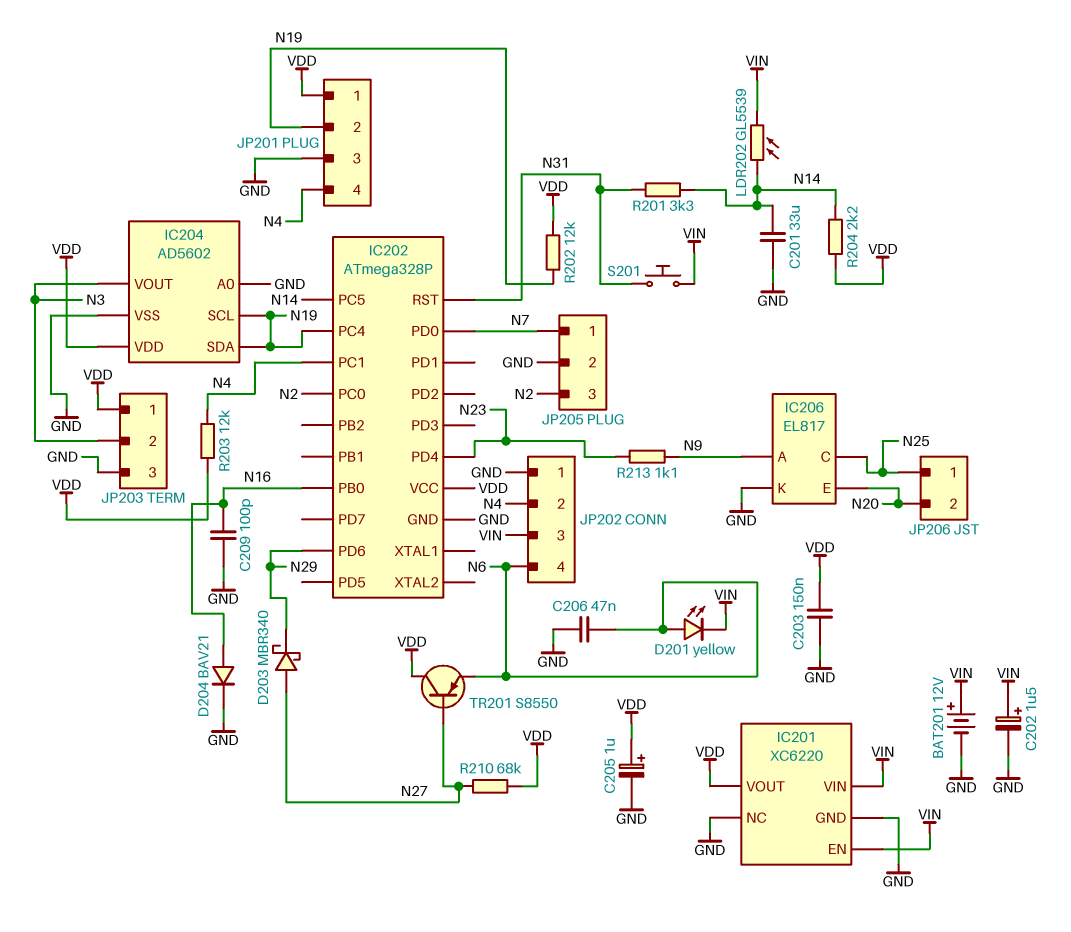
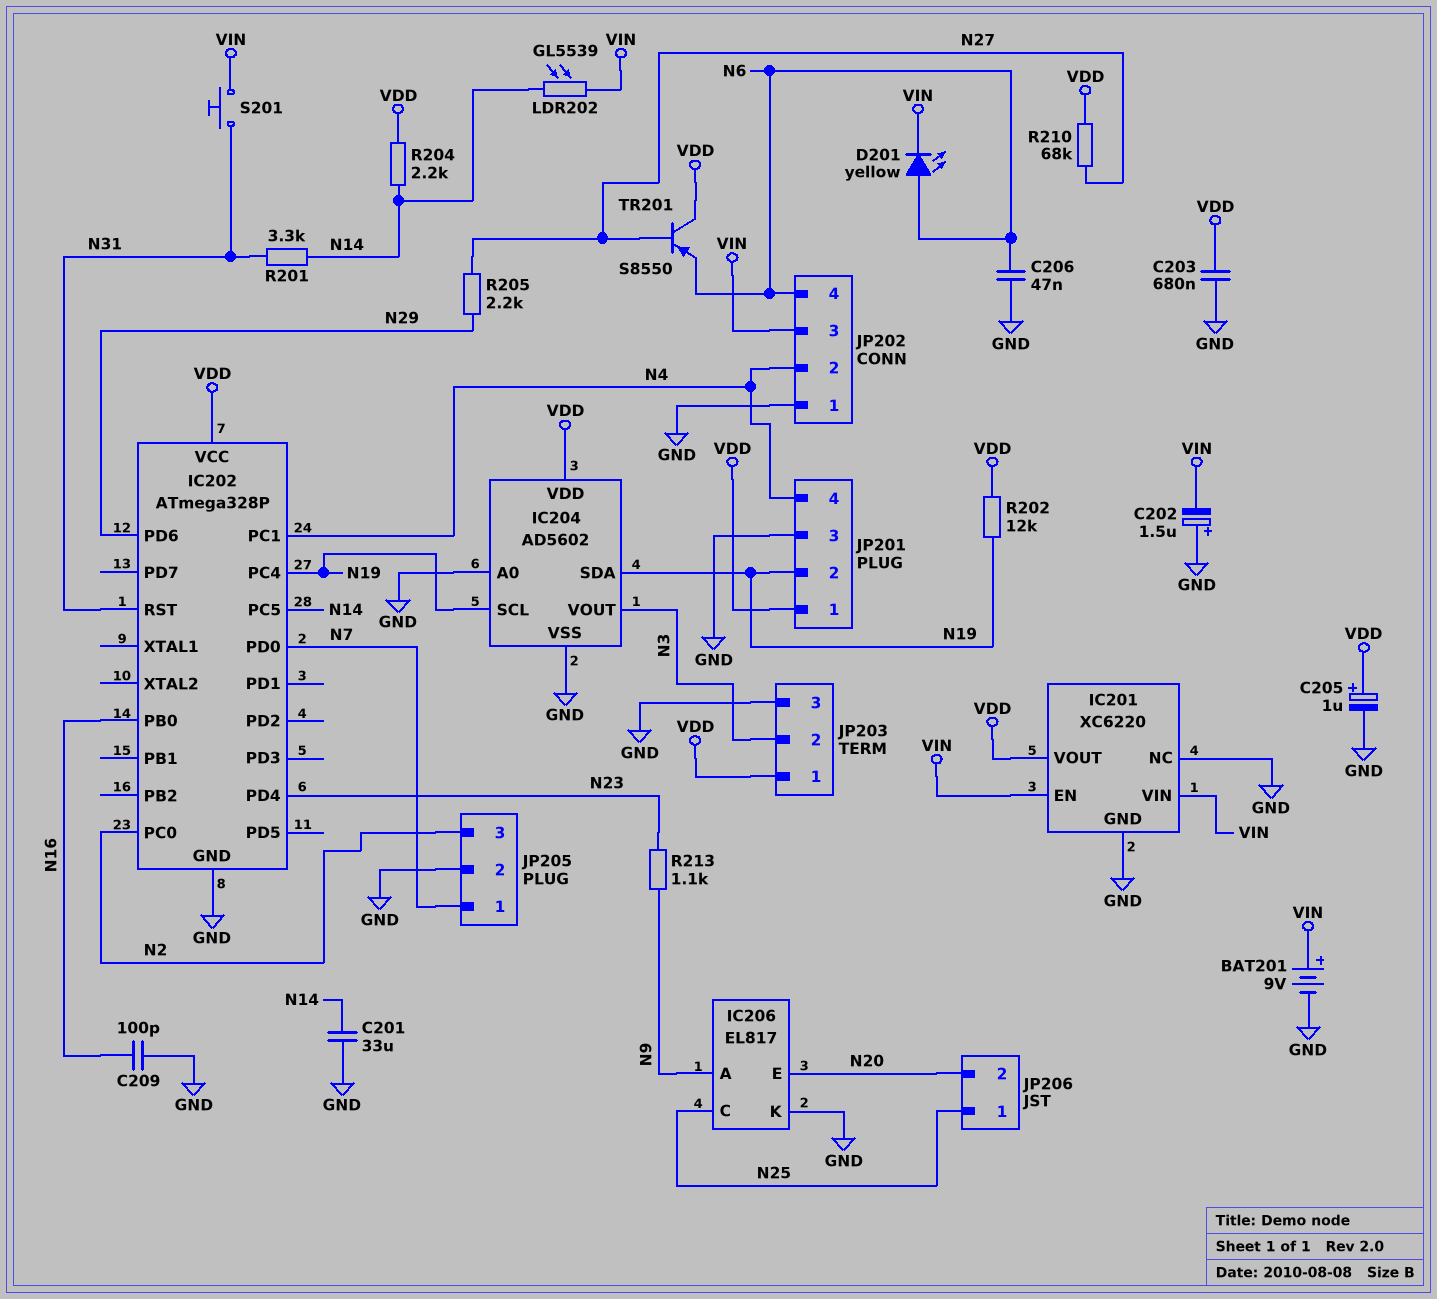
BAT201: 12V (plus VIN, minus GND) -> 9V (plus VIN, minus GND)
C202: 1.5uF (plus VIN, minus GND) -> 1.5uF (plus GND, minus VIN)
C203: 150nF (GND, VDD) -> 680nF (GND, VDD)
D203: schottky MBR340 (A N27, K N29) -> none
D204: diode BAV21 (A N16, K GND) -> none
R203: 12k (N4, VDD) -> none
R205: none -> 2.2k (N27, N29)

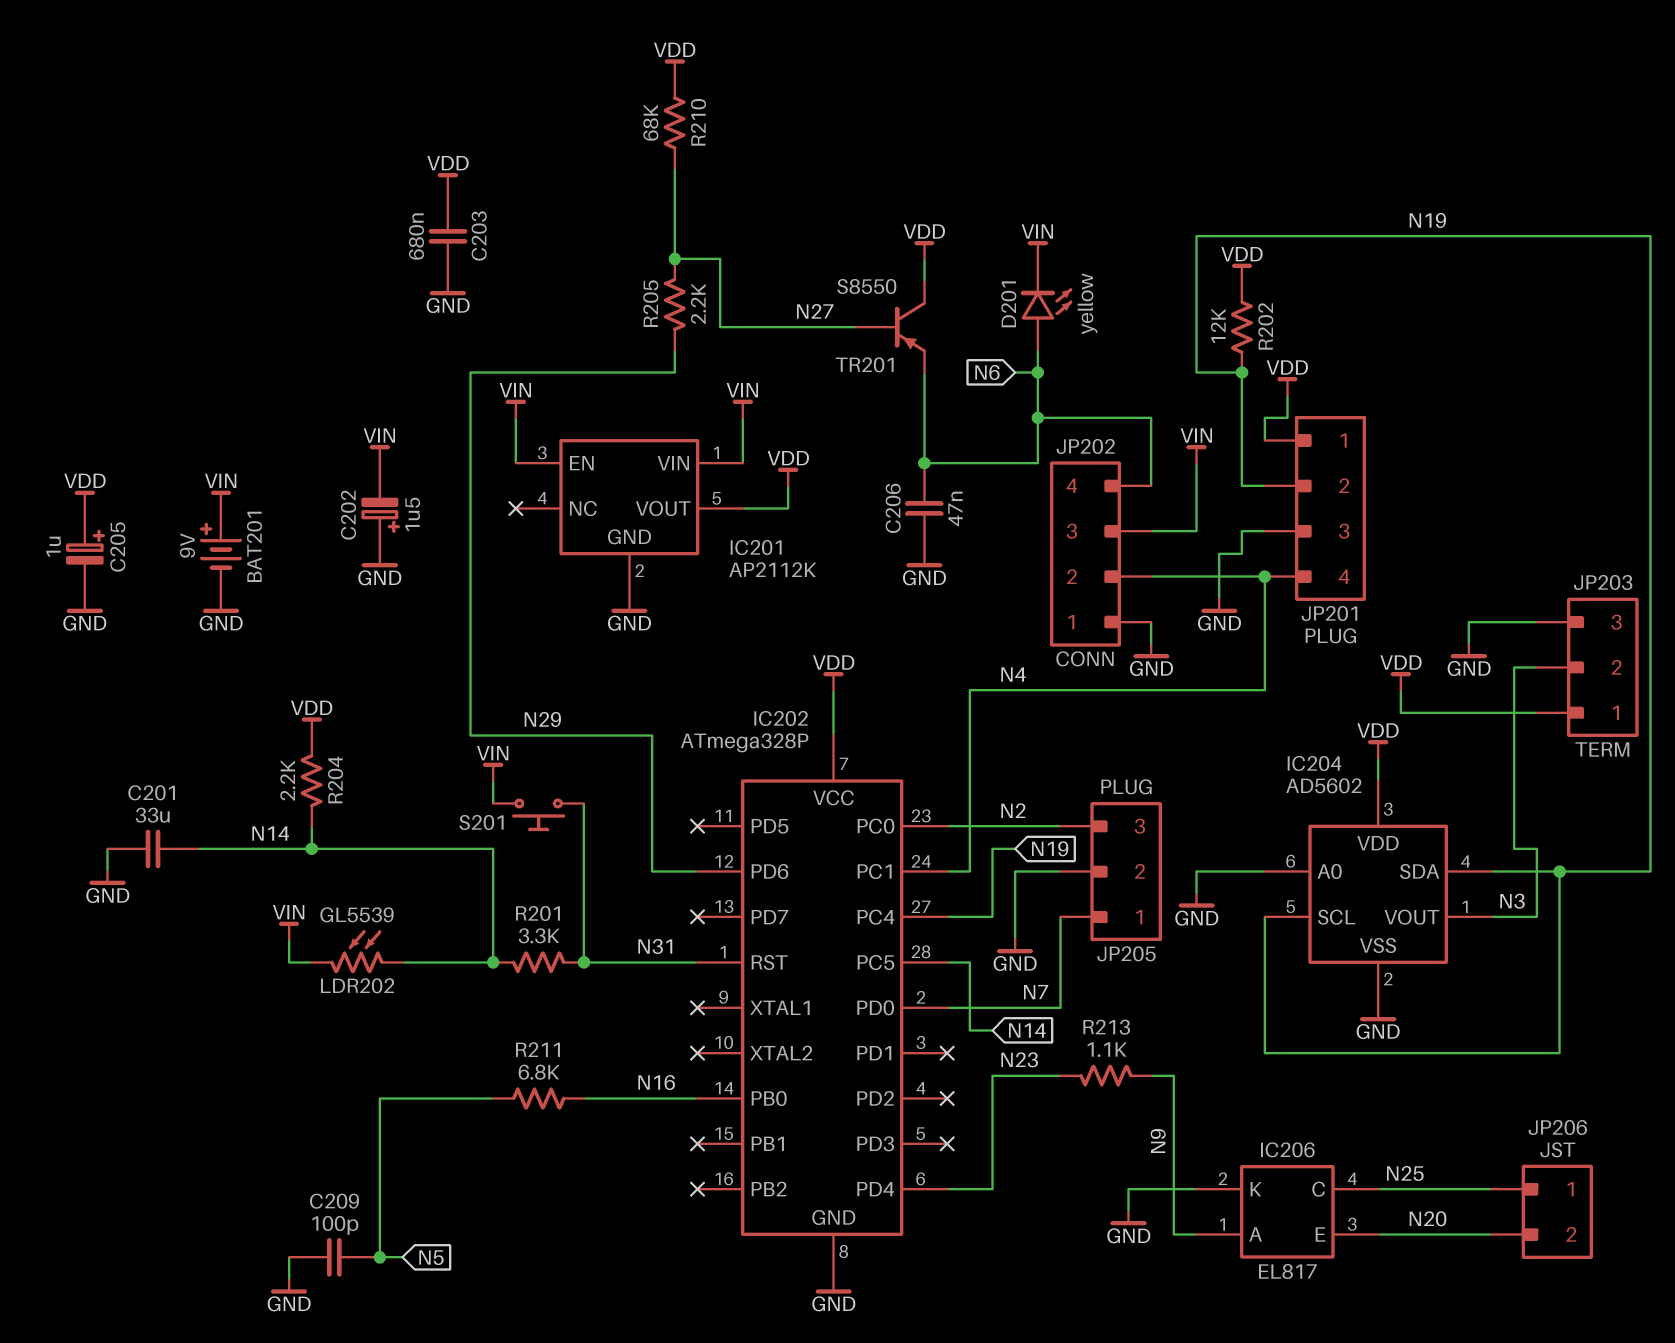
C209: 100pF (GND, N16) -> 100pF (GND, N5)
IC201: XC6220 -> AP2112K
IC201 pin NC: GND -> none
R211: none -> 6.8k (N5, N16)

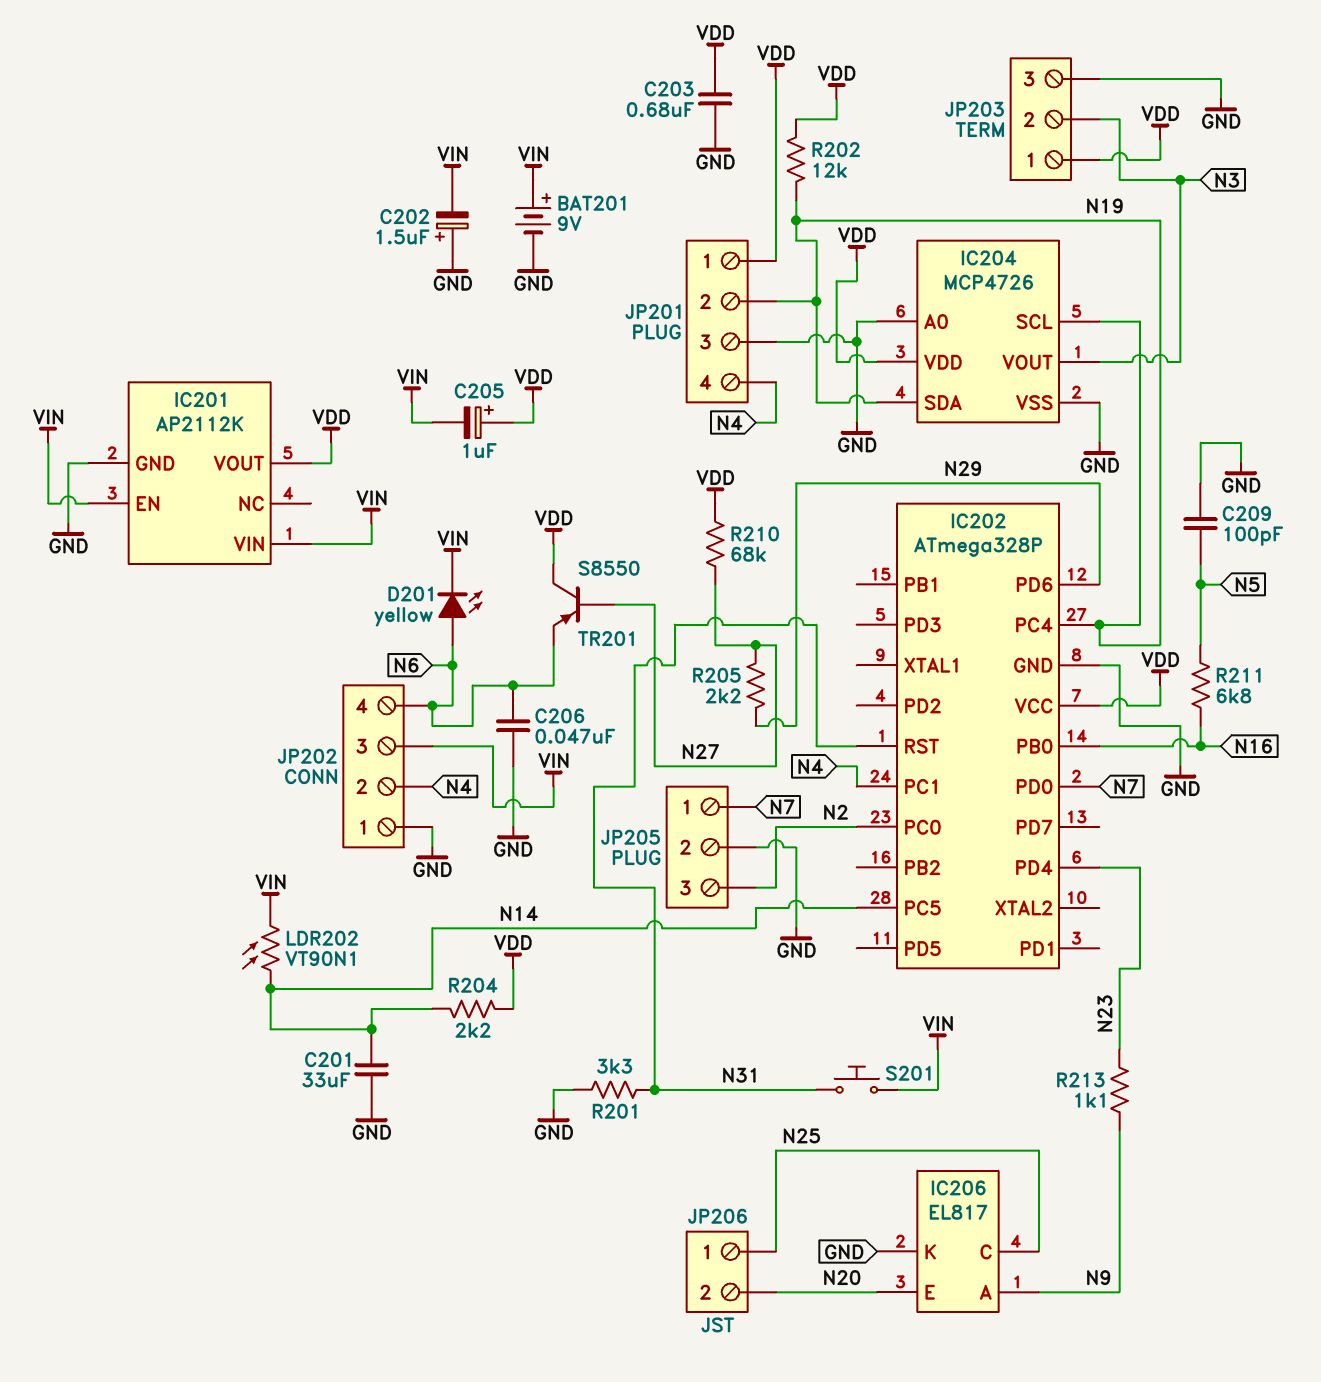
C205: 1uF (plus VDD, minus GND) -> 1uF (plus VDD, minus VIN)
IC204: AD5602 -> MCP4726
LDR202: GL5539 (N14, VIN) -> VT90N1 (N14, VIN)
R201: 3.3k (N14, N31) -> 3.3k (GND, N31)

